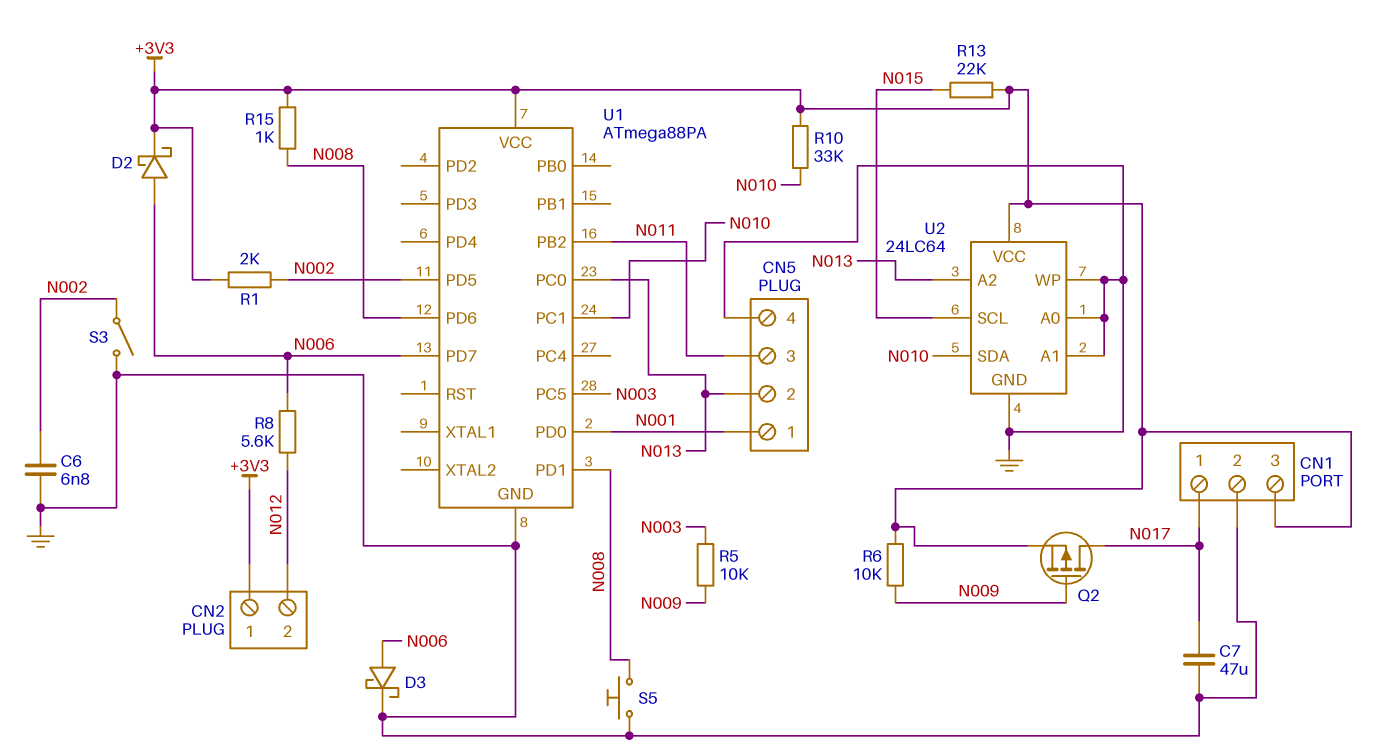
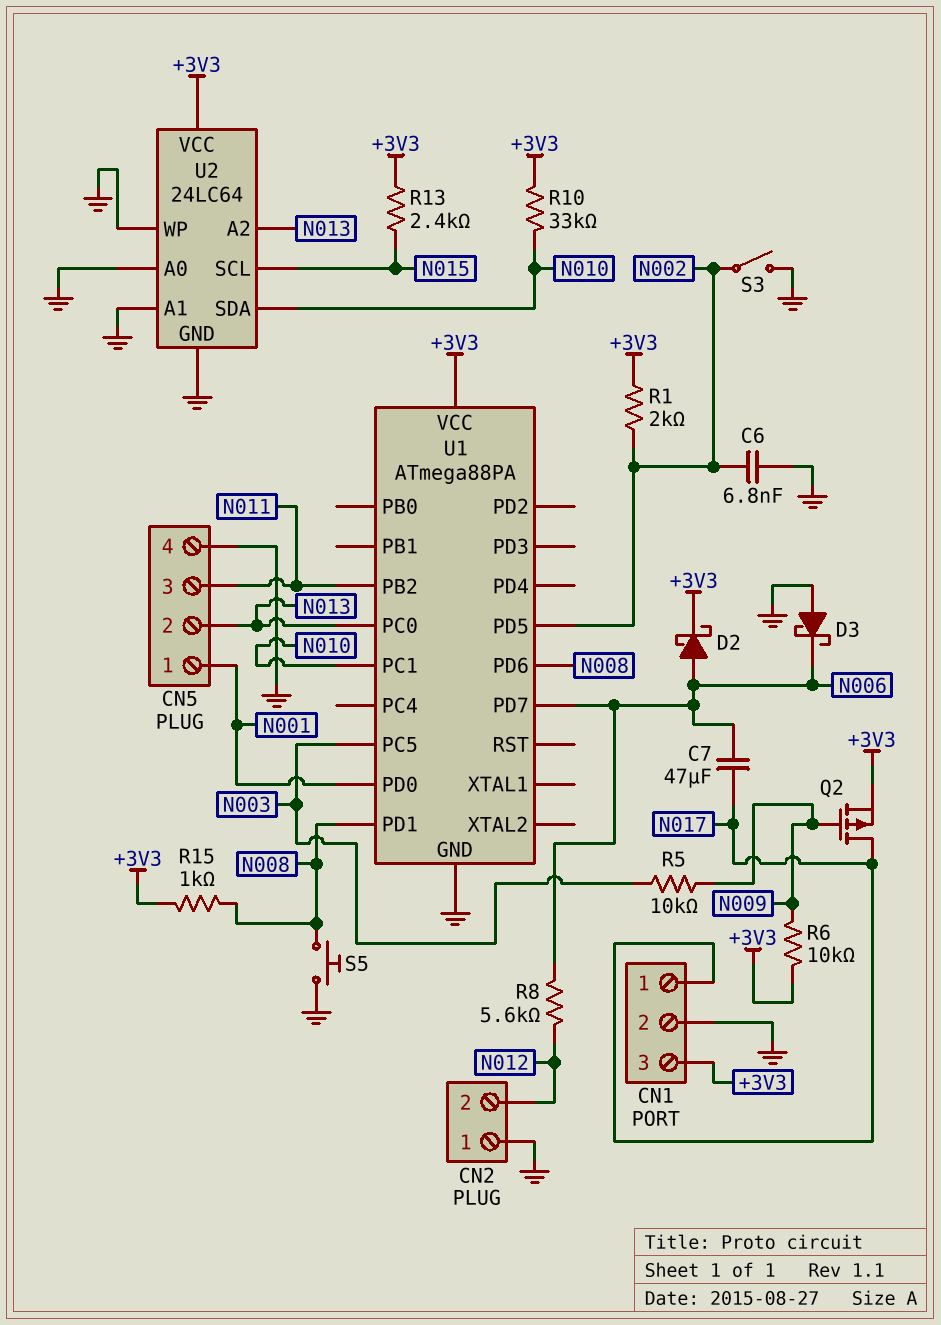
C7: 47uF (GND, N017) -> 47uF (N006, N017)
CN2 pin 1: +3V3 -> GND
D3: schottky (A N006, K GND) -> schottky (A GND, K N006)
R13: 22k (+3V3, N015) -> 2.4k (+3V3, N015)

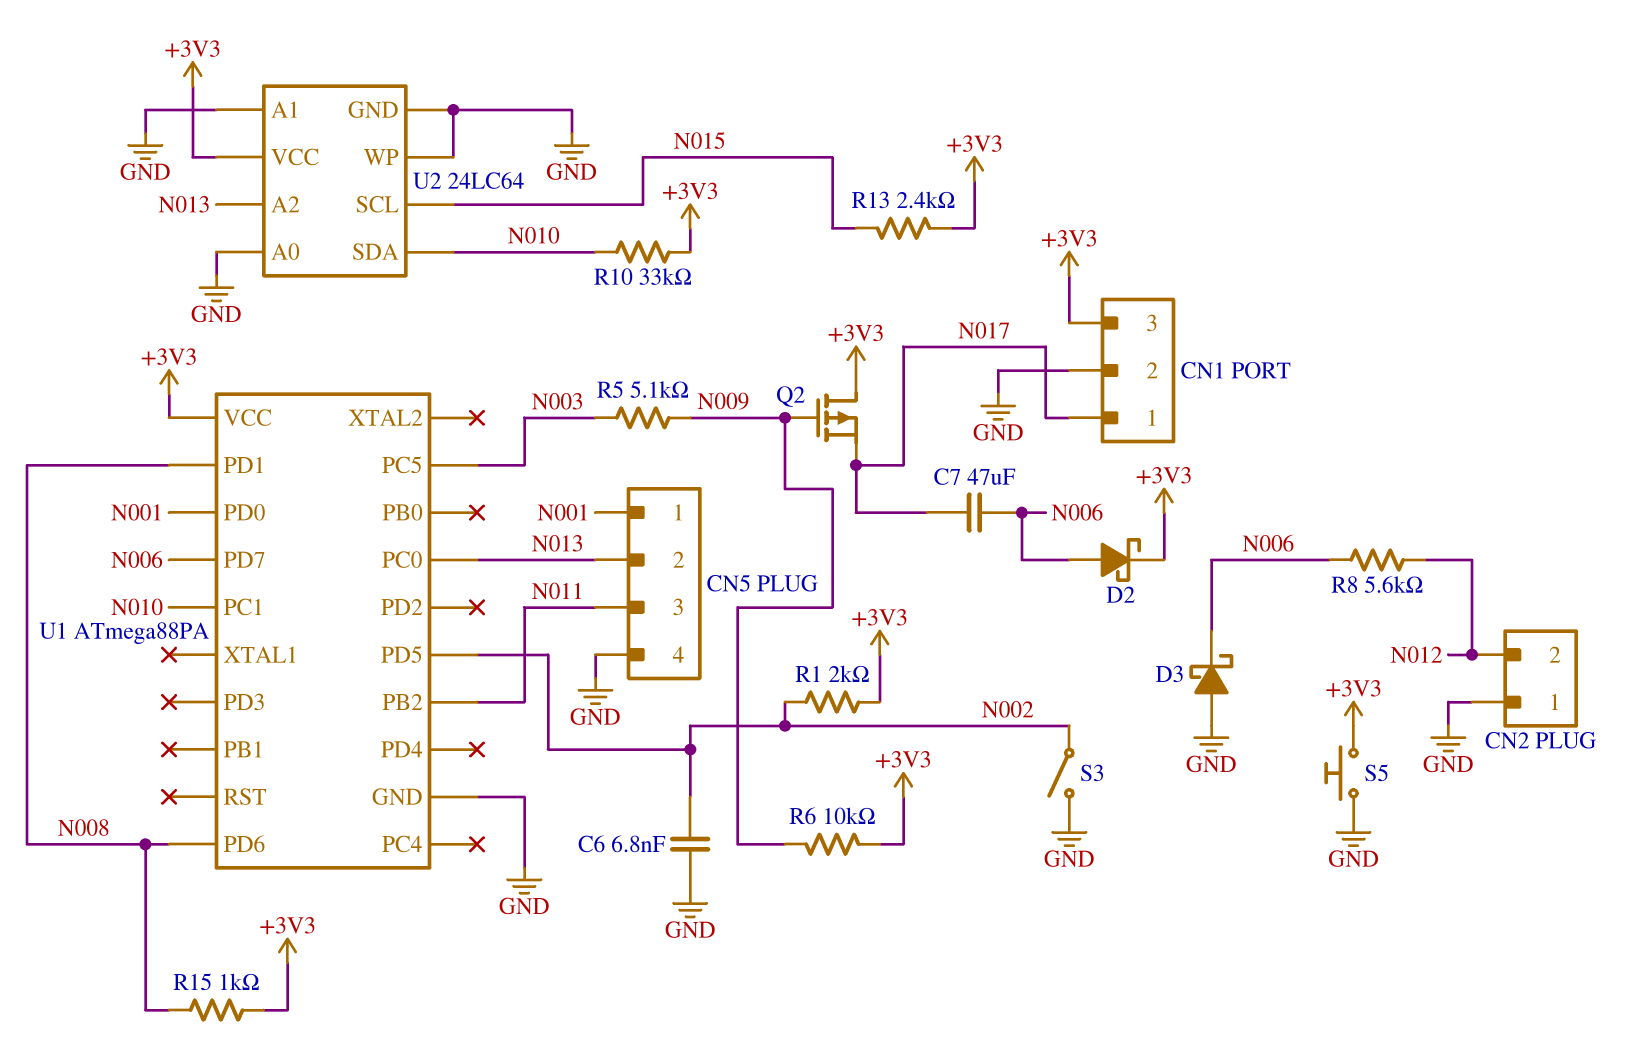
Q2: PMOS (G N009, D N017, S +3V3) -> PMOS (G N009, D +3V3, S N017)
R5: 10k (N003, N009) -> 5.1k (N003, N009)
S5: button (GND, N008) -> button (+3V3, GND)

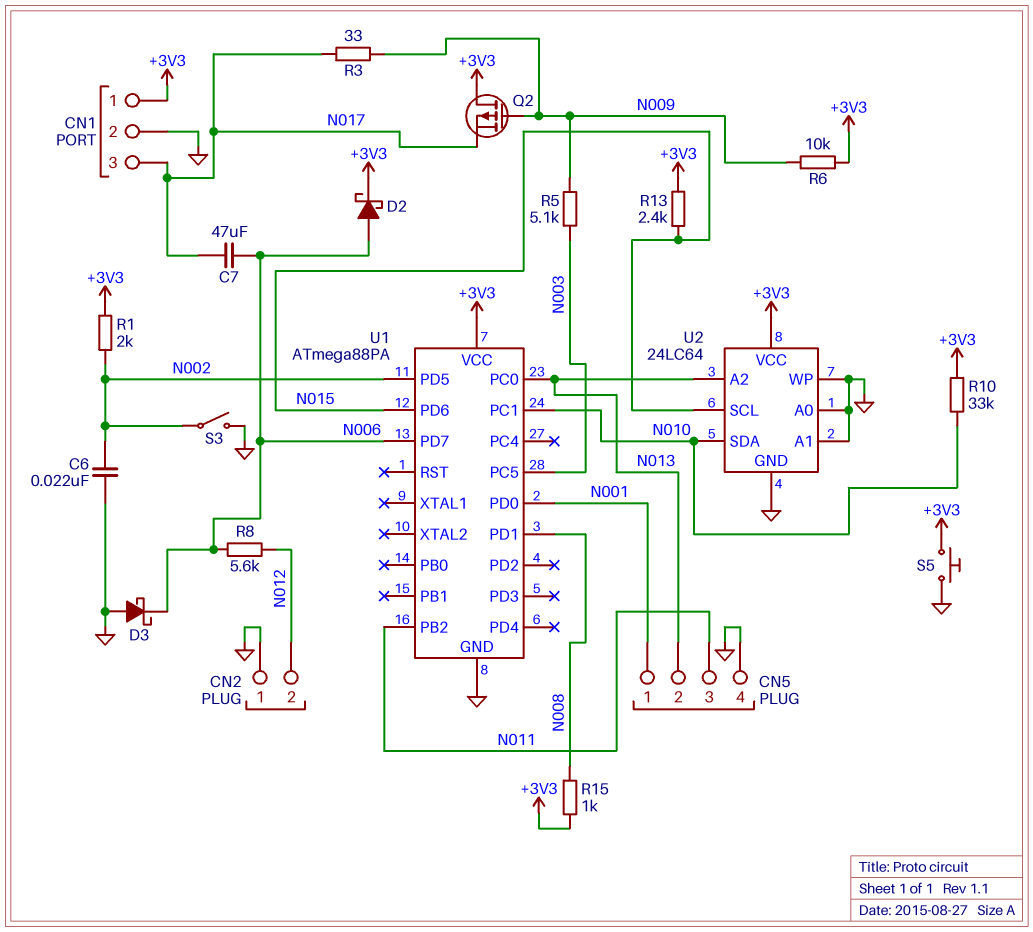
C6: 6.8nF (GND, N002) -> 22nF (GND, N002)
CN1 pin 1: N017 -> +3V3
CN1 pin 3: +3V3 -> N017
R3: none -> 33 (N009, N017)
U1 pin PD6: N008 -> N015

